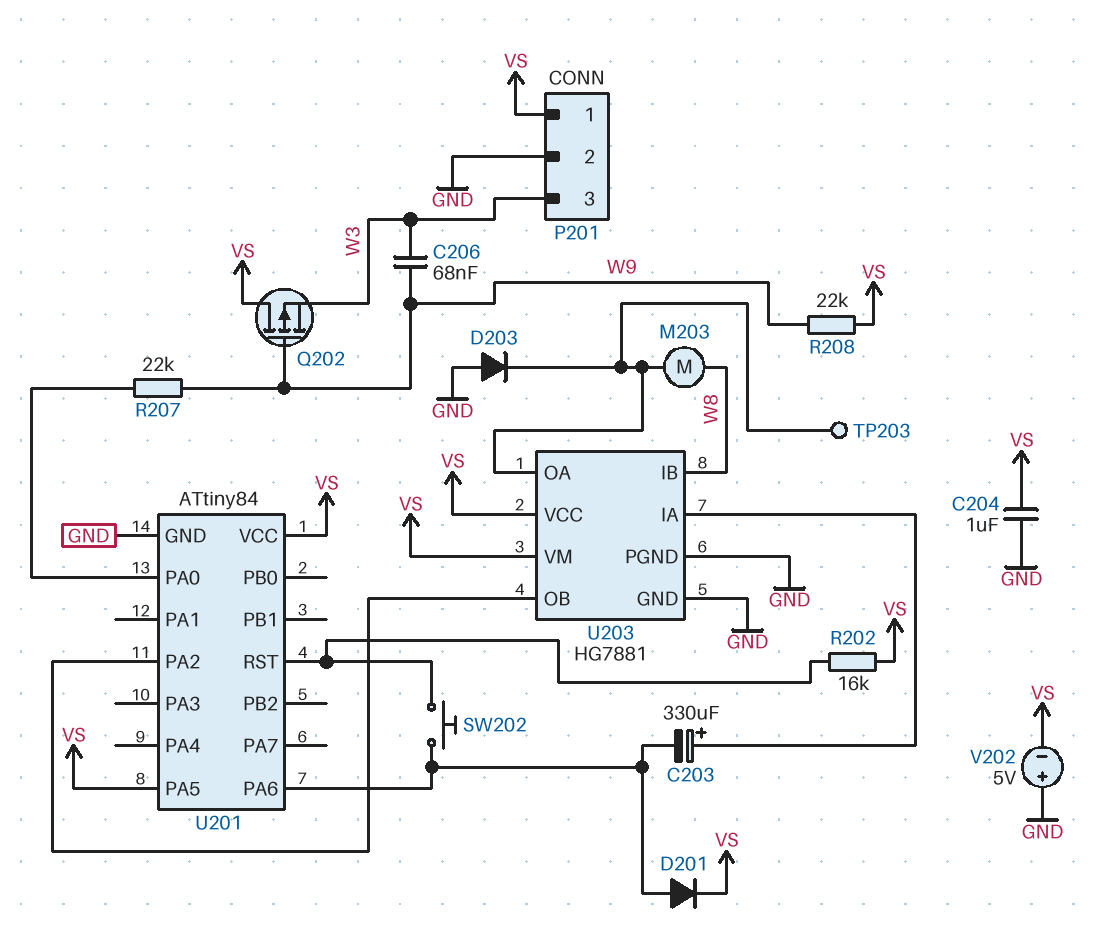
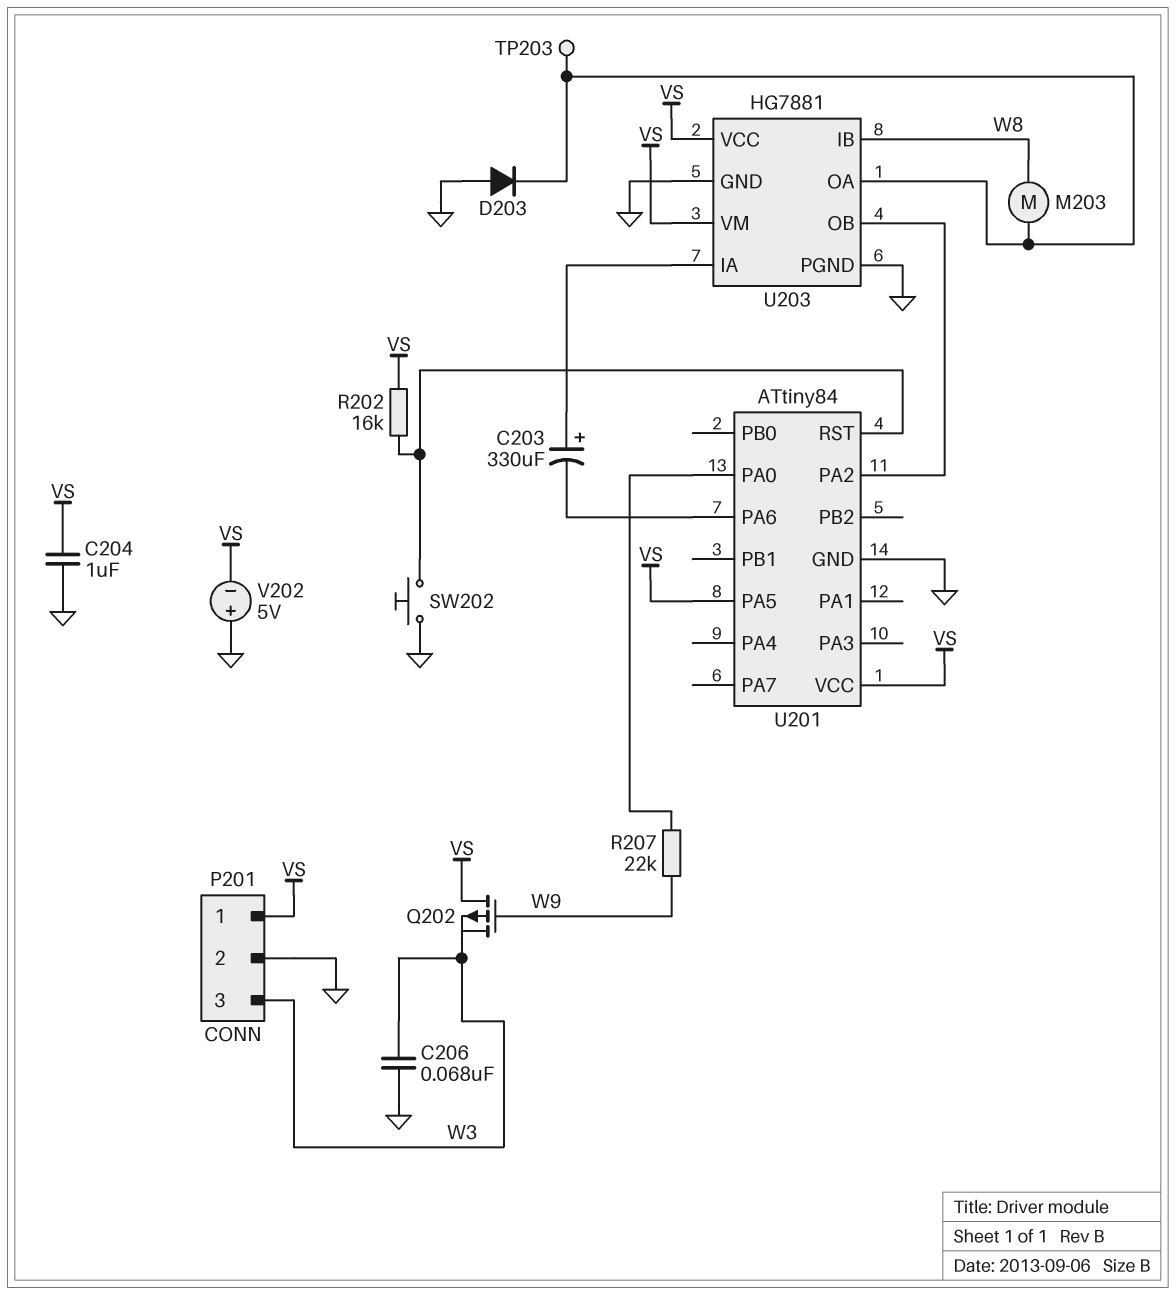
C206: 68nF (W3, W9) -> 68nF (GND, W3)
D201: diode (A U201/PA6, K VS) -> none
R208: 22k (VS, W9) -> none
SW202: button (U201/PA6, U201/RST) -> button (GND, U201/RST)

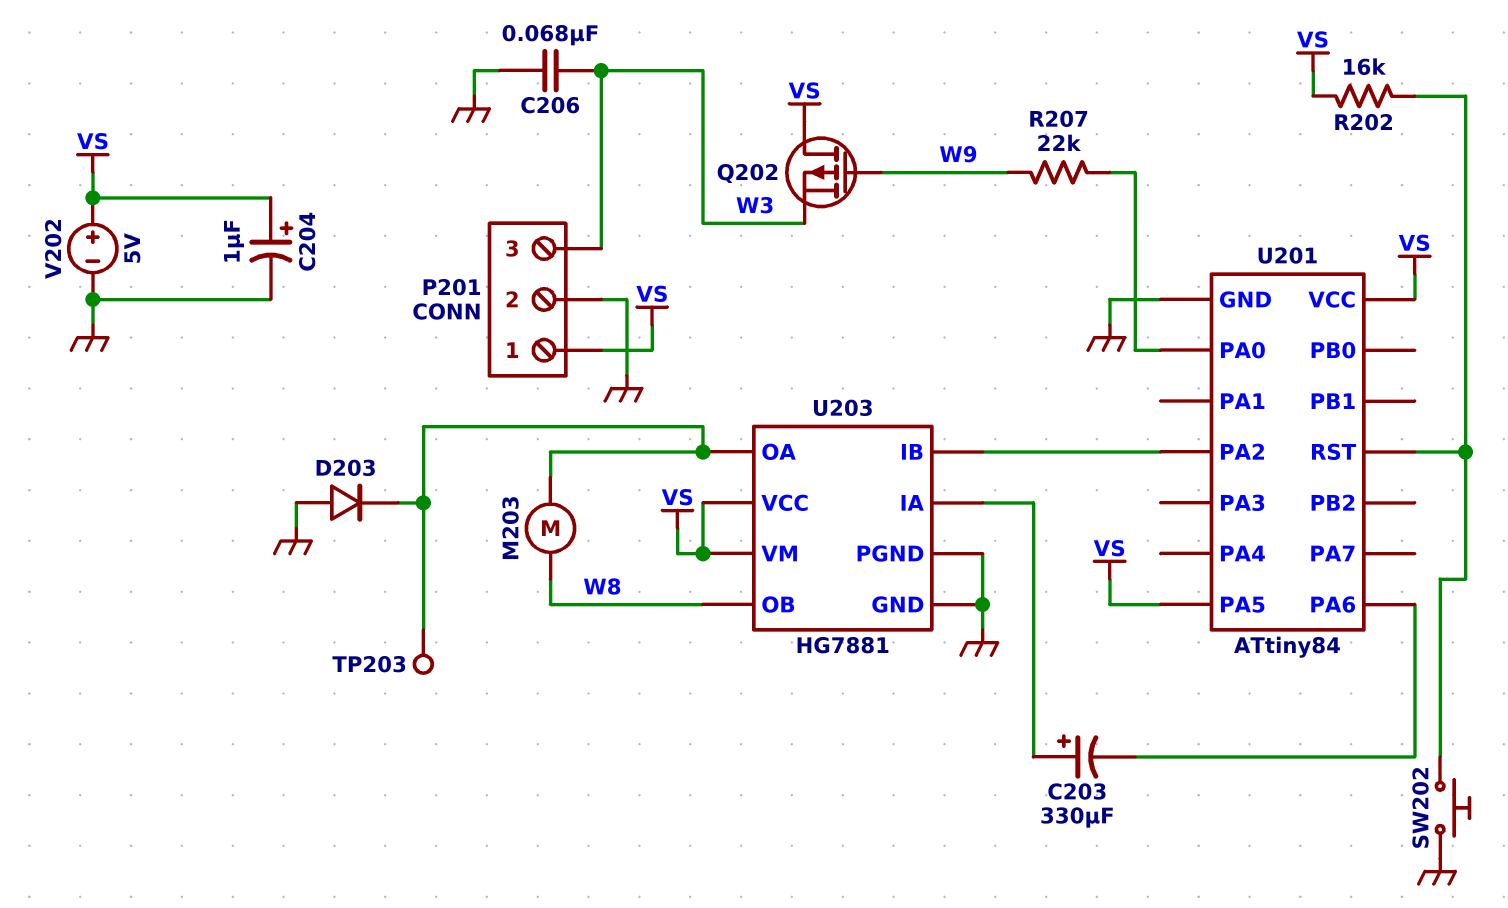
C204: 1uF (GND, VS) -> 1uF (plus VS, minus GND)
U203 pin IB: W8 -> U201/PA2
U203 pin OB: U201/PA2 -> W8
V202: 5V (plus GND, minus VS) -> 5V (plus VS, minus GND)

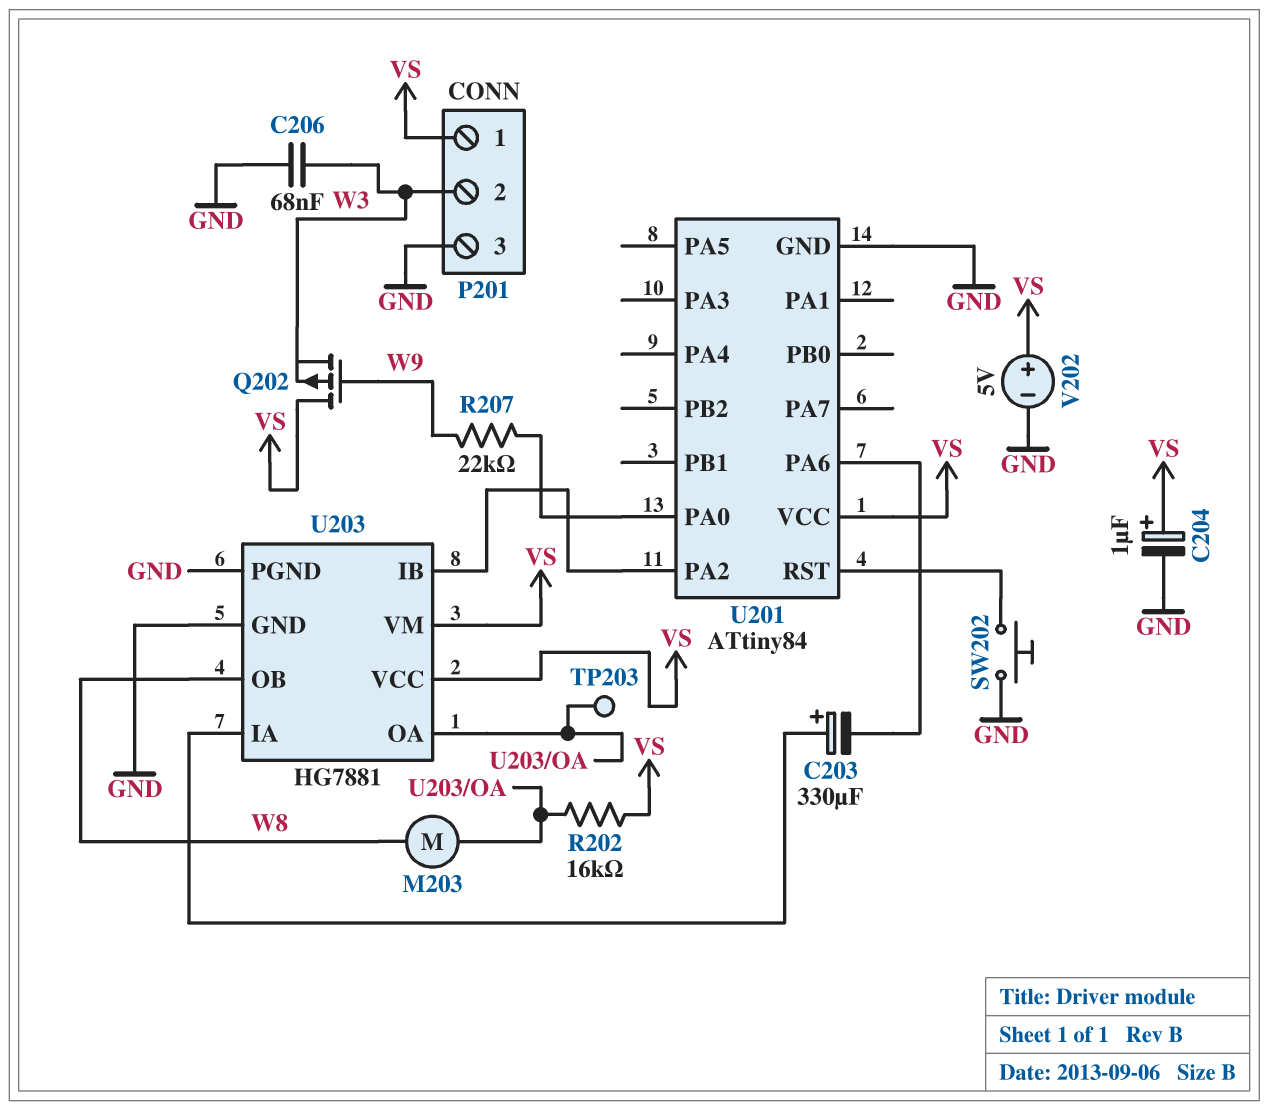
D203: diode (A GND, K U203/OA) -> none
P201 pin 2: GND -> W3
P201 pin 3: W3 -> GND
R202: 16k (U201/RST, VS) -> 16k (U203/OA, VS)
U201 pin PA5: VS -> none

